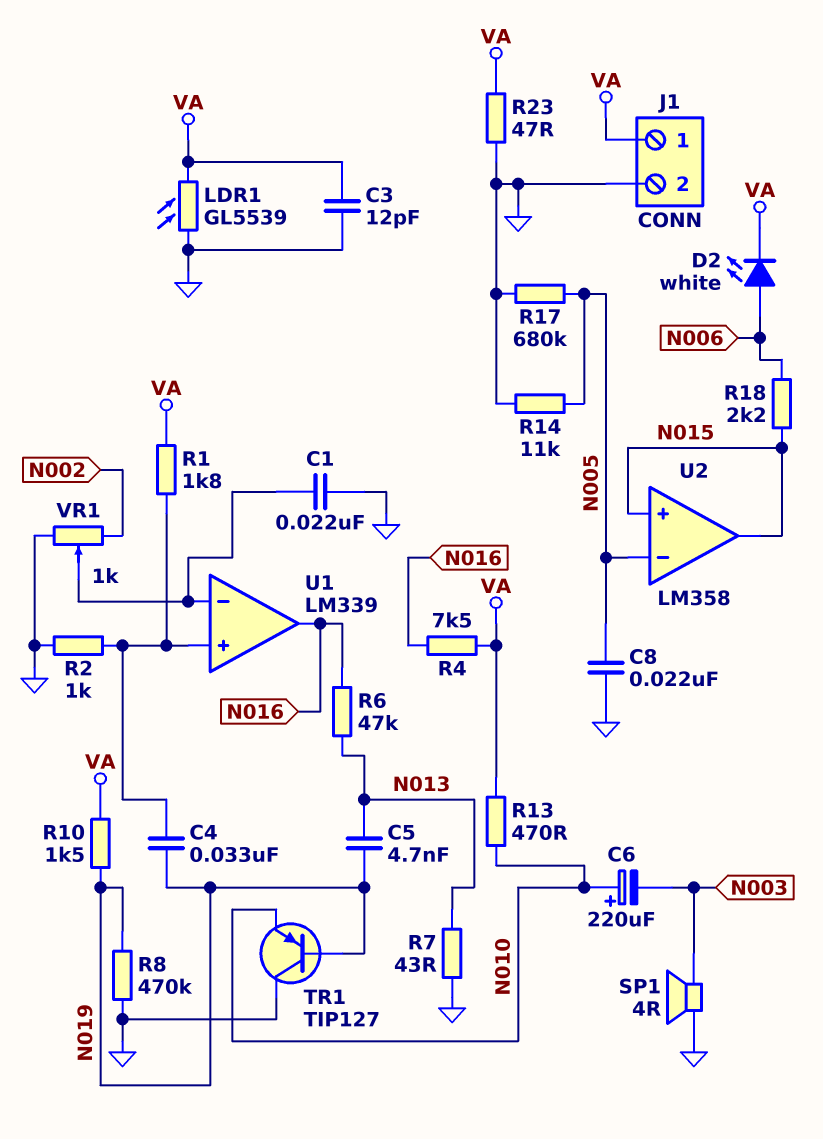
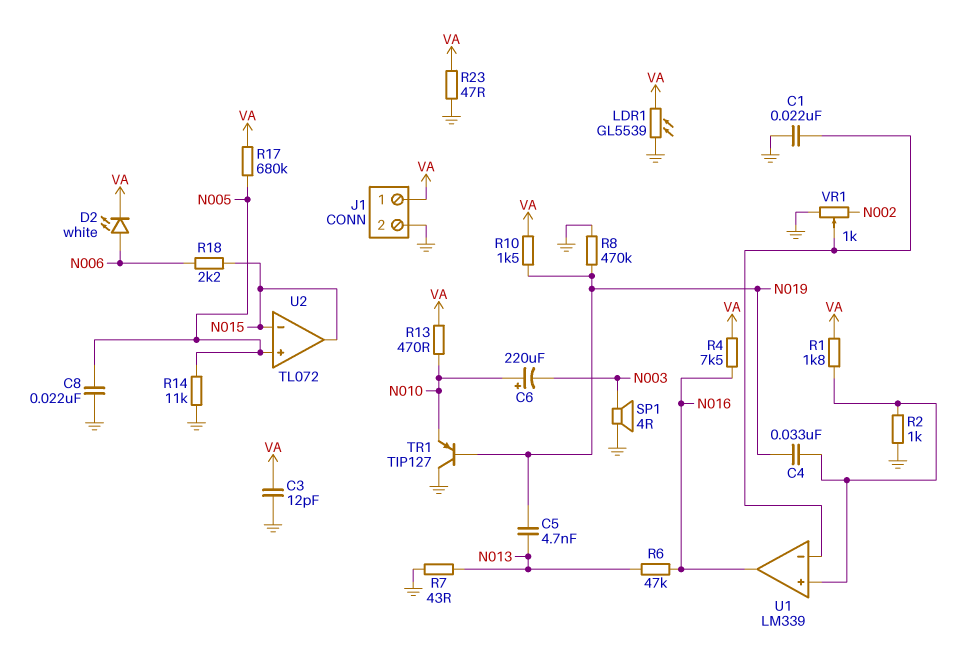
R17: 680k (GND, N005) -> 680k (N005, VA)
U2: LM358 -> TL072
U2 pin in+: N015 -> N005
U2 pin in-: N005 -> N015

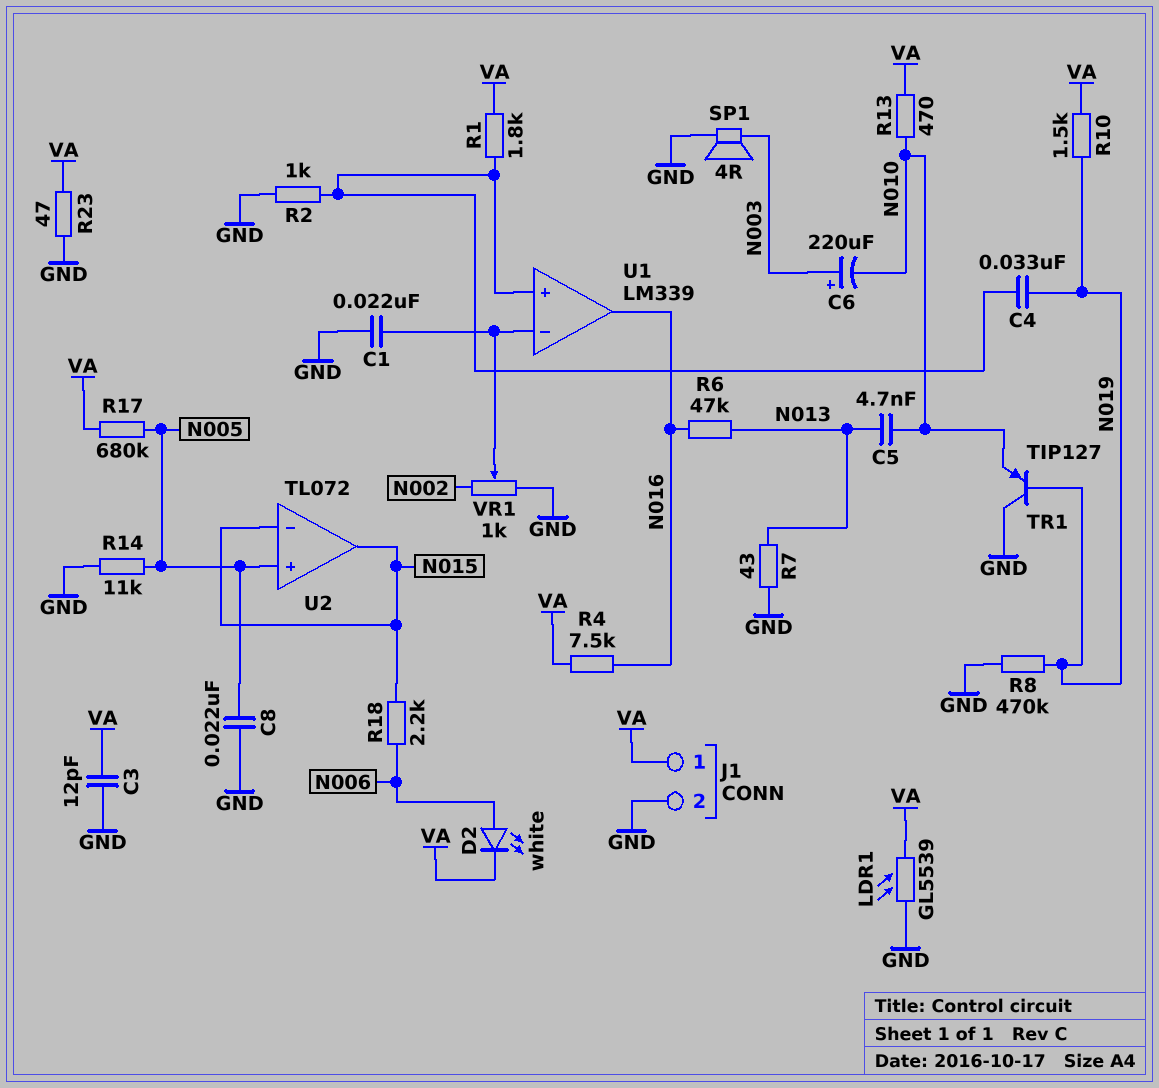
C5: 4.7nF (N013, N019) -> 4.7nF (N010, N013)
C6: 220uF (plus N010, minus N003) -> 220uF (plus N003, minus N010)

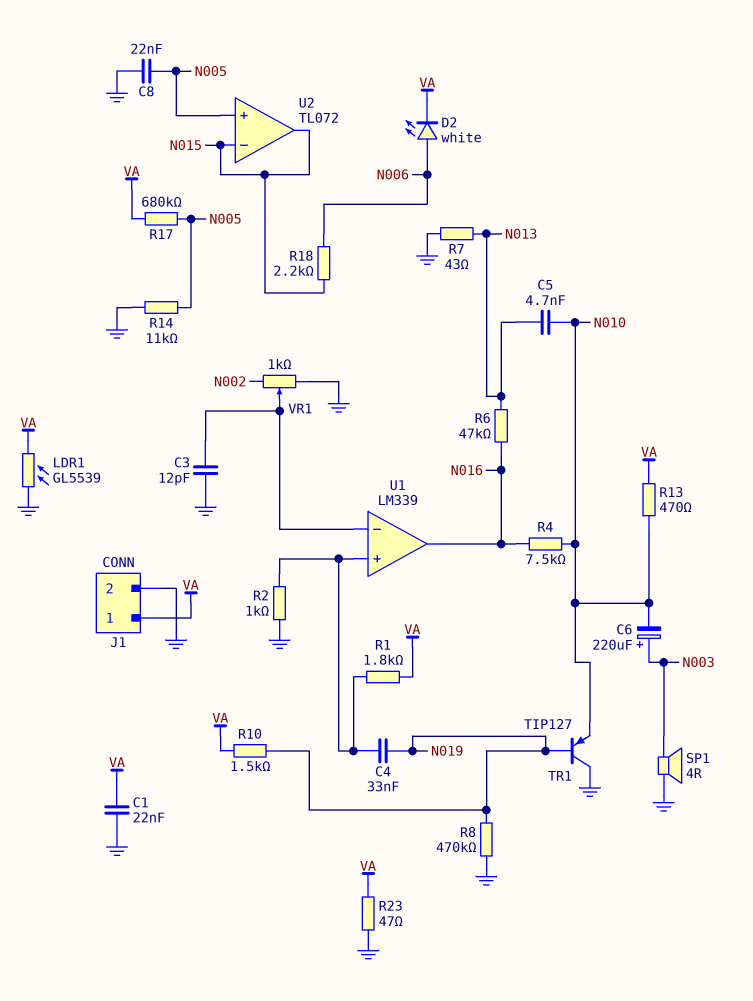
C1: 22nF (GND, U1/in-) -> 22nF (GND, VA)
C3: 12pF (GND, VA) -> 12pF (GND, U1/in-)
R4: 7.5k (N016, VA) -> 7.5k (N010, N016)

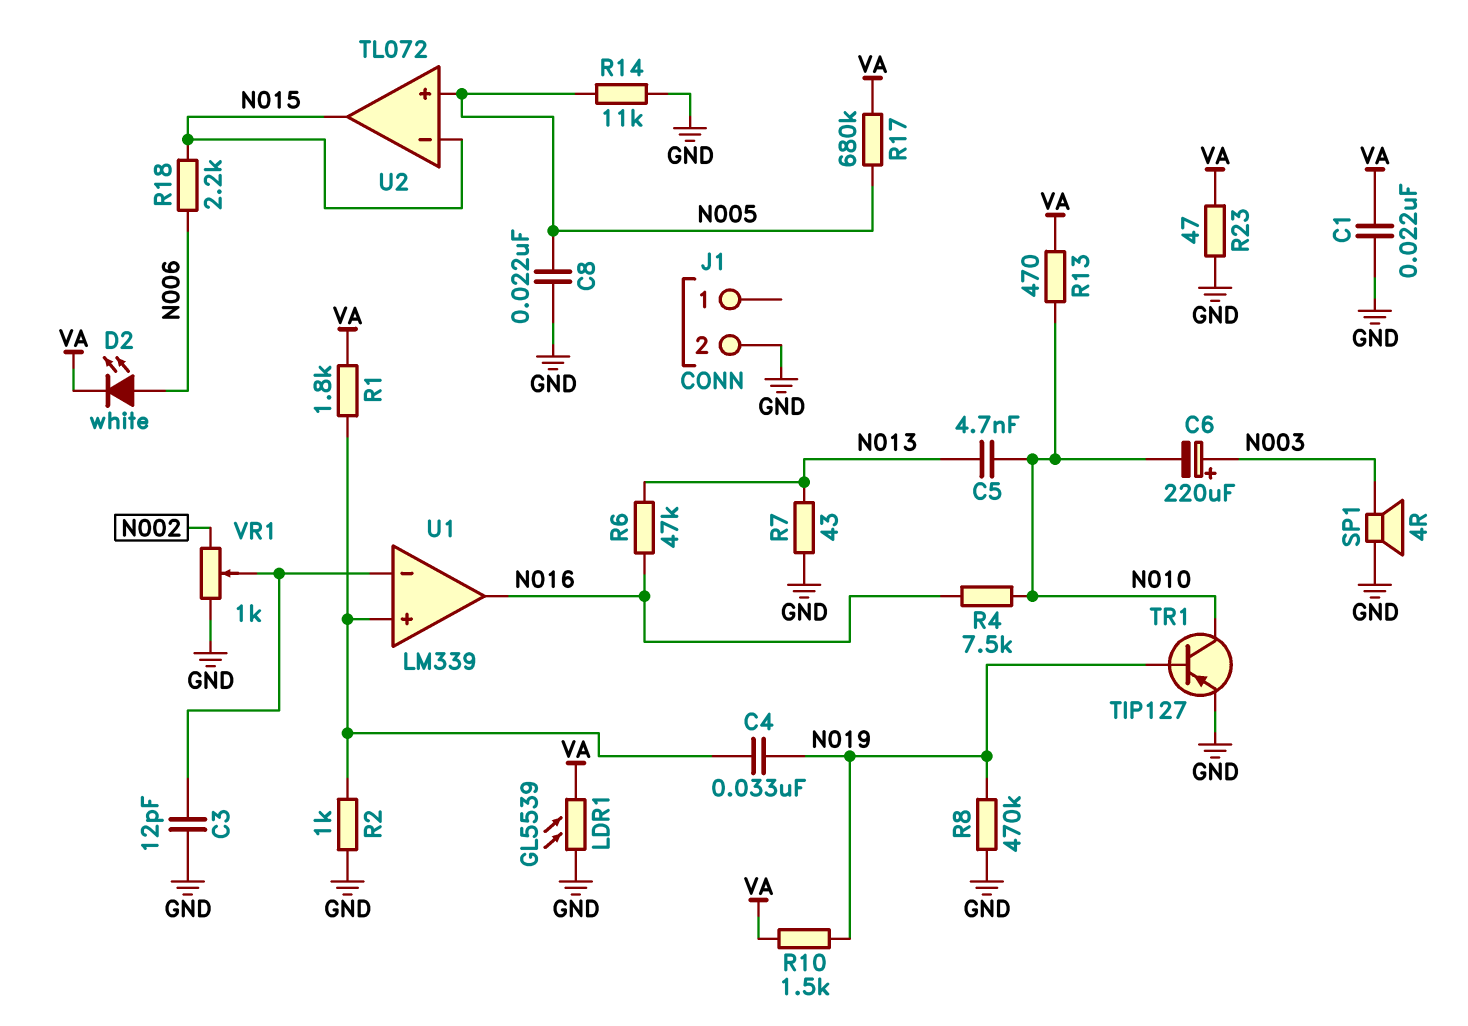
J1 pin 1: VA -> none
TR1: PNP TIP127 (B N019, C GND, E N010) -> PNP TIP127 (B N019, C N010, E GND)

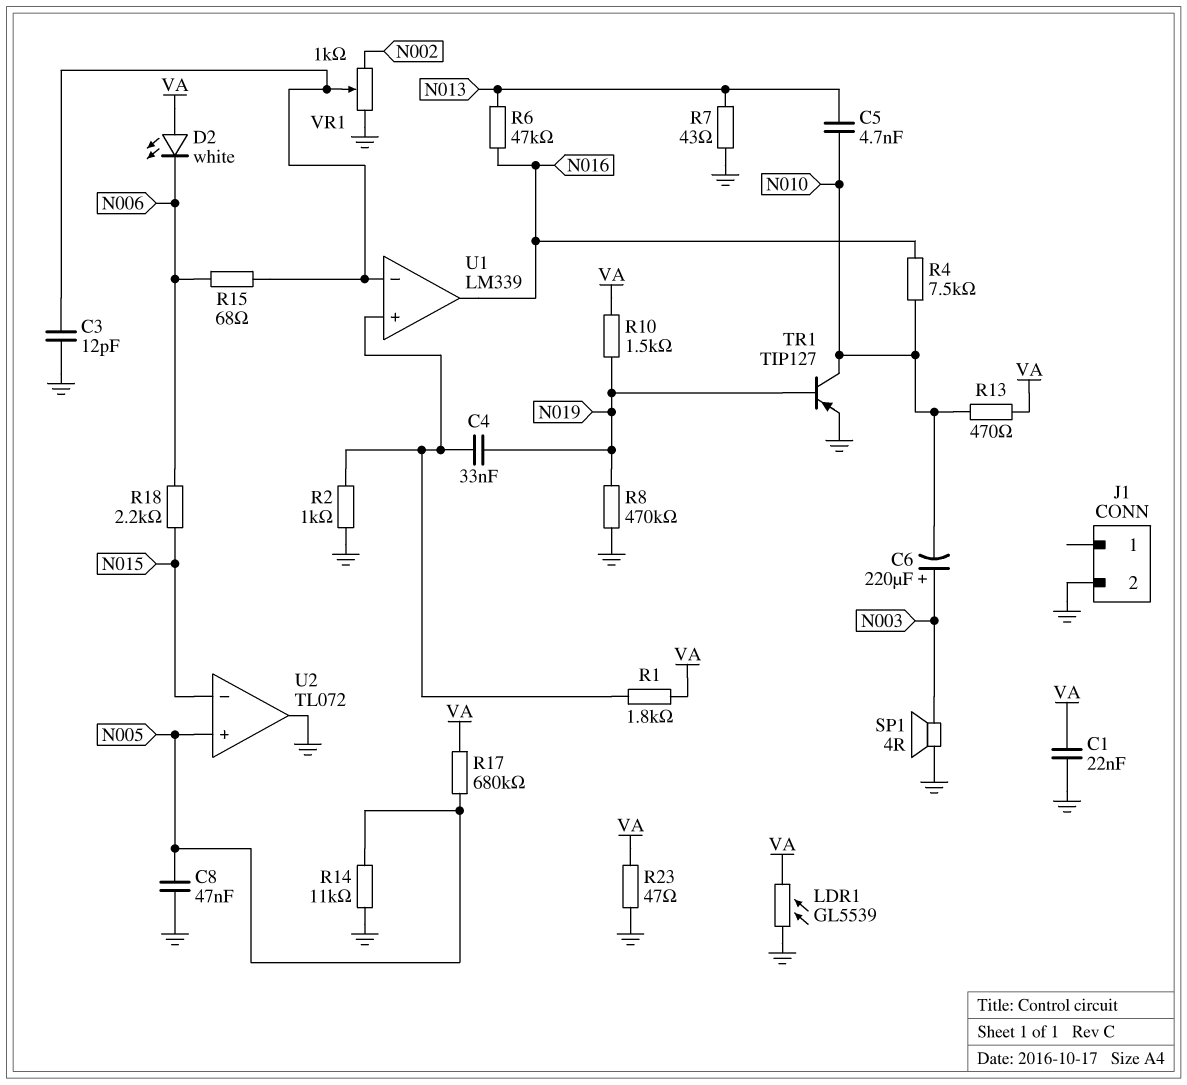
C8: 22nF (GND, N005) -> 47nF (GND, N005)
D2: LED white (A N006, K VA) -> LED white (A VA, K N006)
R15: none -> 68 (N006, U1/in-)
U2 pin out: N015 -> GND

